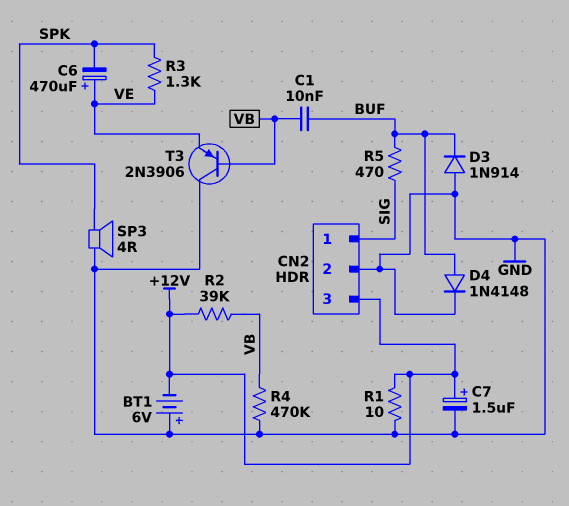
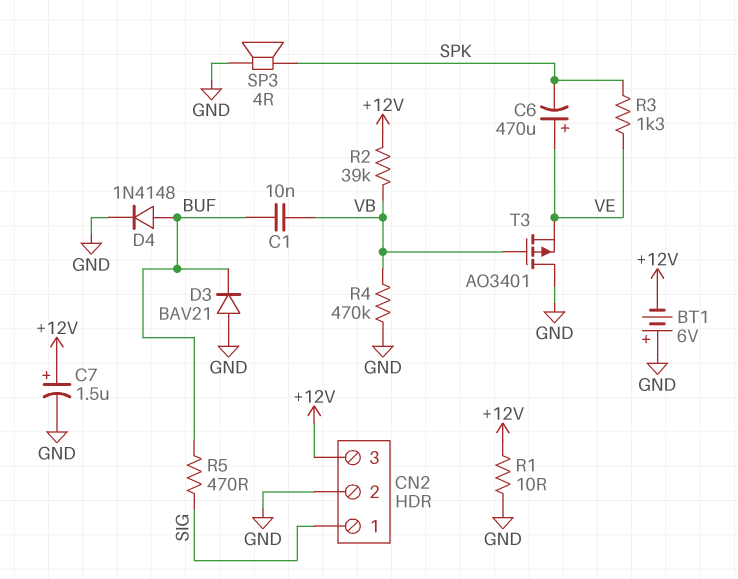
D3: diode 1N914 (A GND, K BUF) -> diode BAV21 (A GND, K BUF)
T3: PNP 2N3906 (B VB, C GND, E VE) -> PMOS AO3401 (G VB, D GND, S VE)

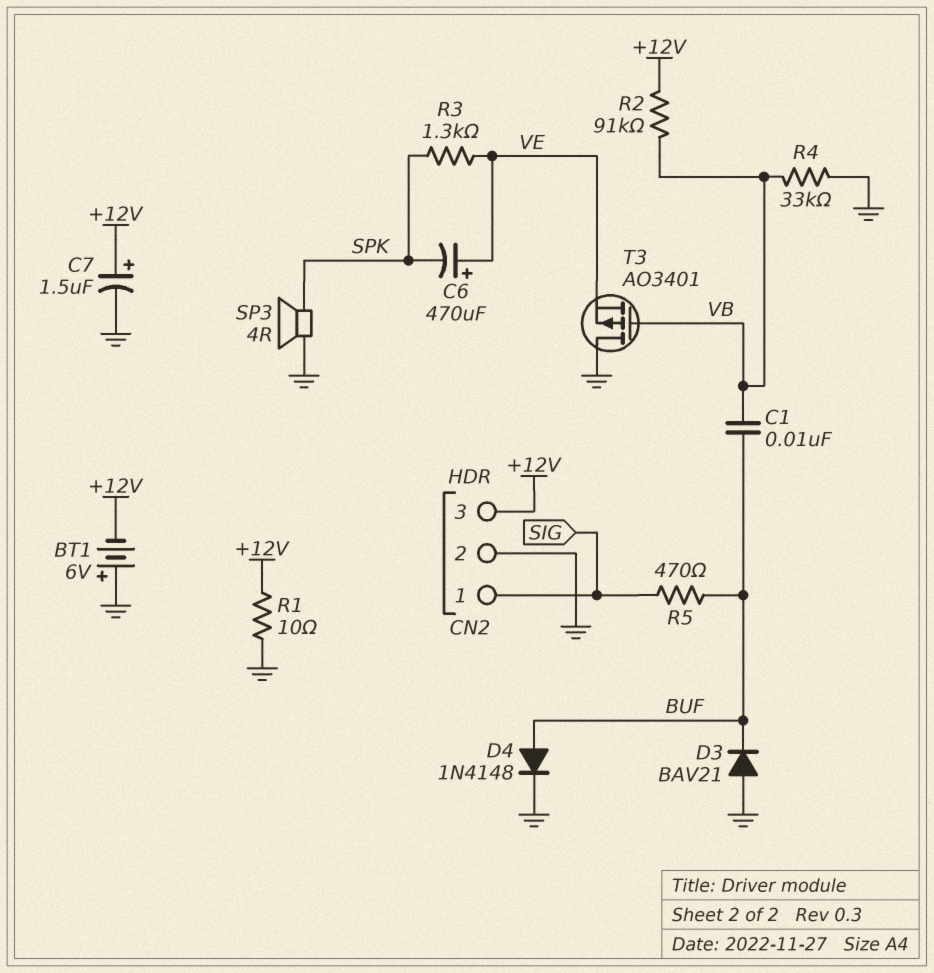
R2: 39k (+12V, VB) -> 91k (+12V, VB)
R4: 470k (GND, VB) -> 33k (GND, VB)

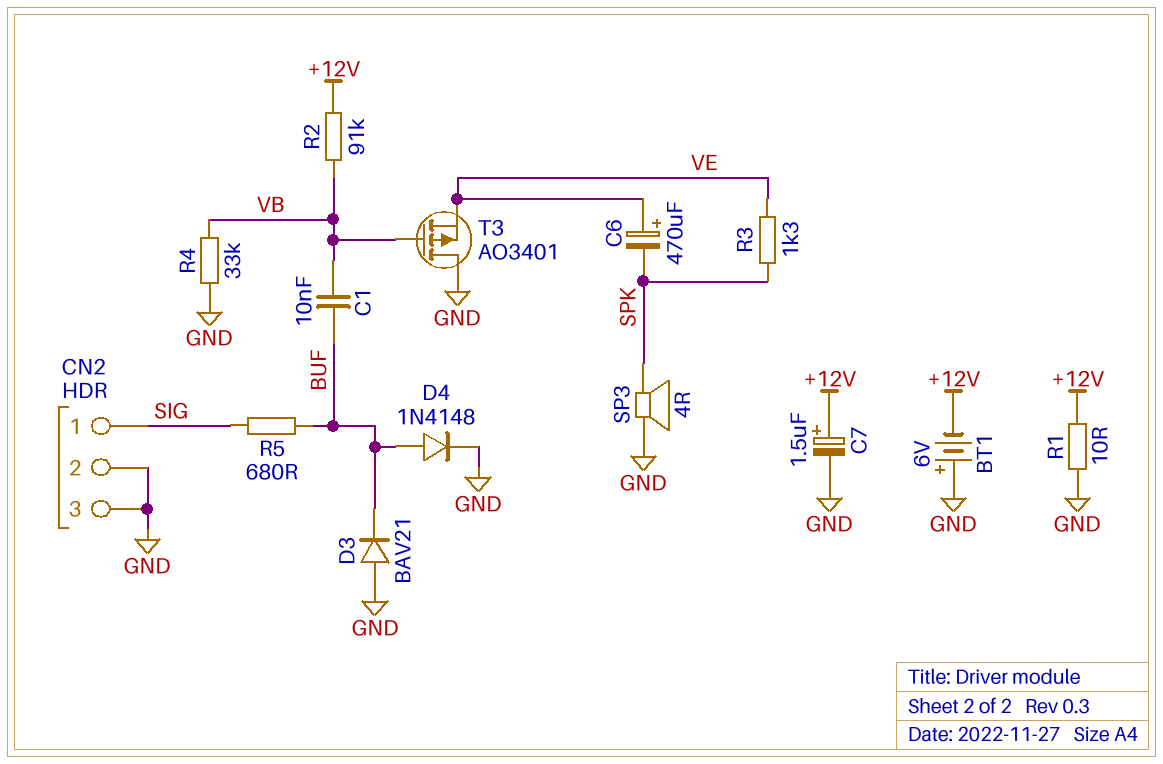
CN2 pin 3: +12V -> GND
R5: 470 (BUF, SIG) -> 680 (BUF, SIG)

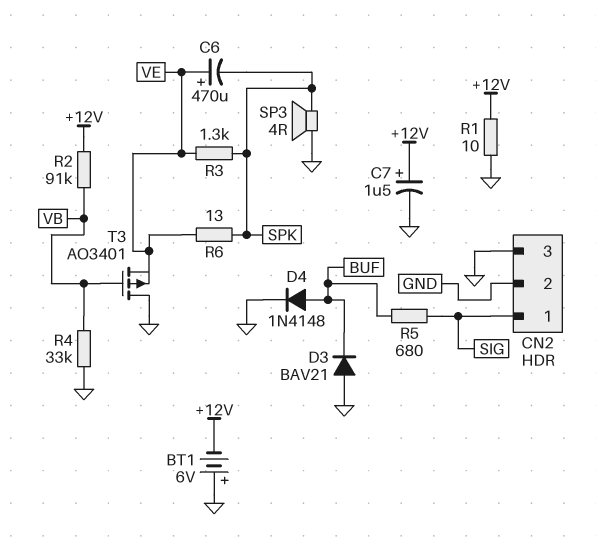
C1: 10nF (BUF, VB) -> none
R6: none -> 13 (SPK, VE)

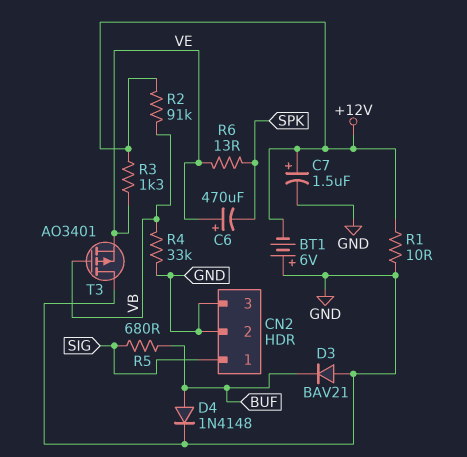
R3: 1.3k (SPK, VE) -> 1.3k (+12V, VE)
SP3: speaker 4R (GND, SPK) -> none

